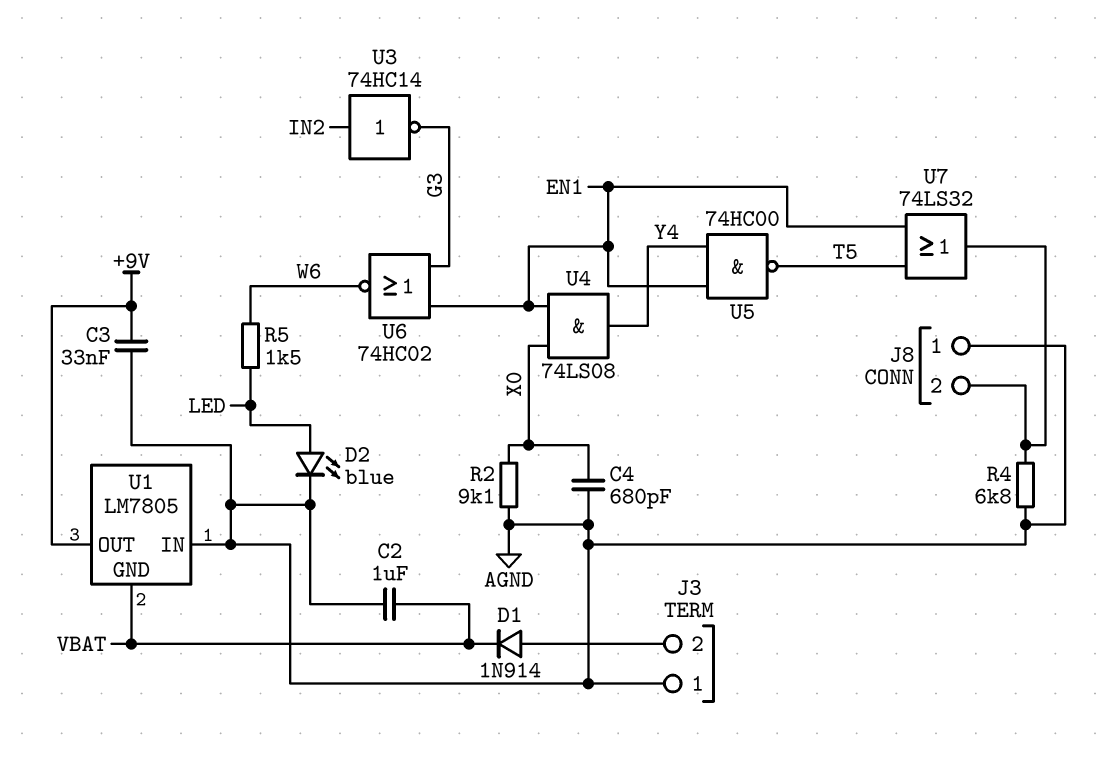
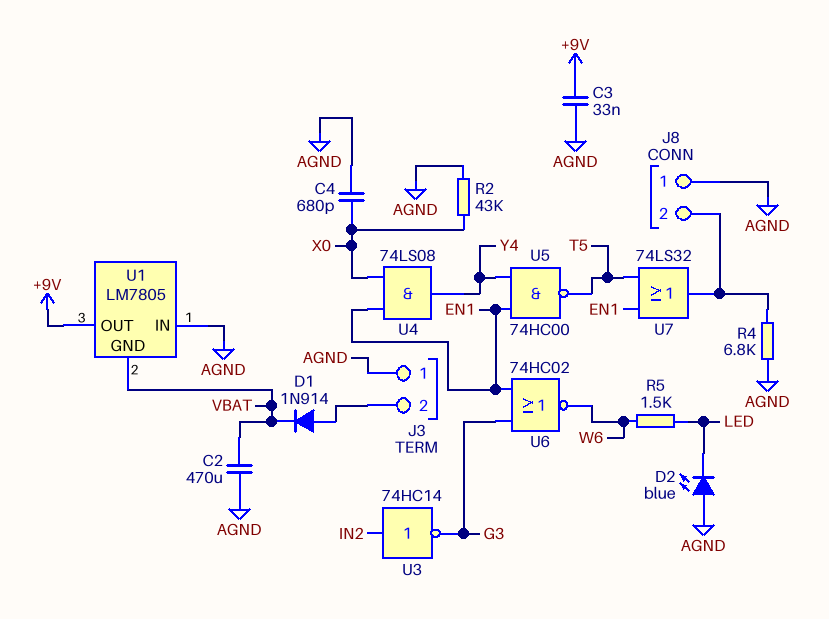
C2: 1uF (AGND, VBAT) -> 470uF (AGND, VBAT)
D2: LED blue (A LED, K AGND) -> LED blue (A AGND, K LED)
R2: 9.1k (AGND, X0) -> 43k (AGND, X0)

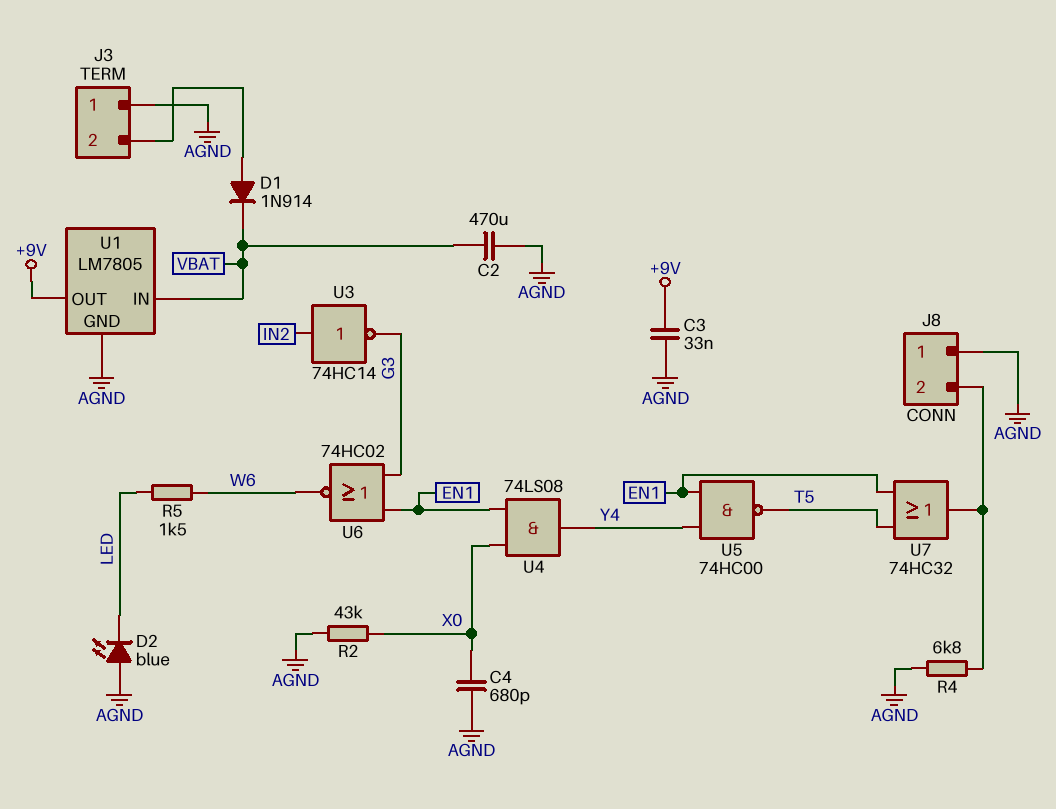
U1 pin GND: VBAT -> AGND
U1 pin IN: AGND -> VBAT
U7: OR 74LS32 (in EN1, in T5, out J8/2) -> OR 74HC32 (in EN1, in T5, out J8/2)

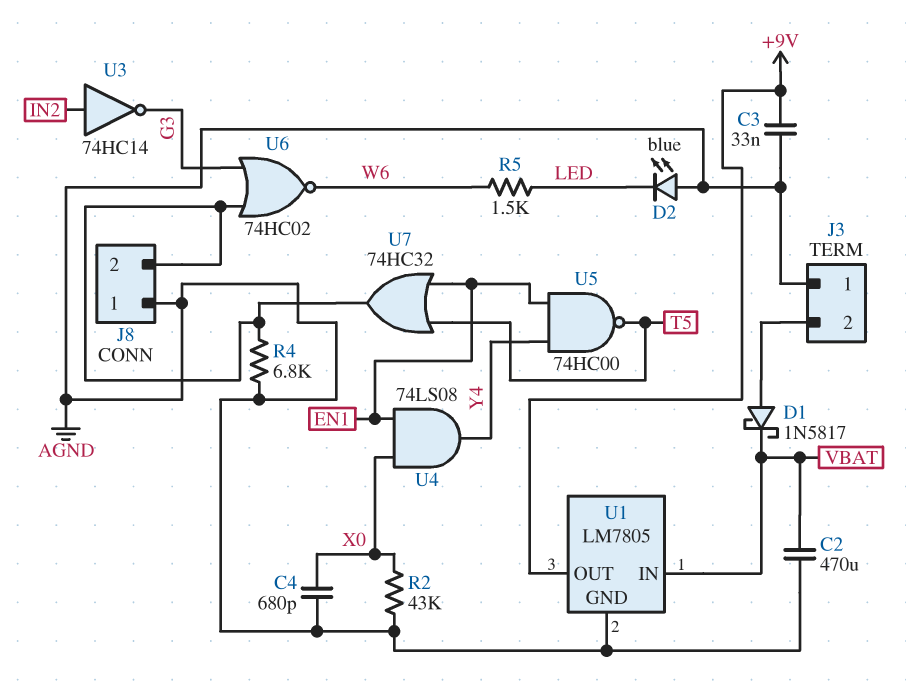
D1: diode 1N914 (A J3/2, K VBAT) -> schottky 1N5817 (A J3/2, K VBAT)
U6: NOR 74HC02 (in EN1, in G3, out W6) -> NOR 74HC02 (in G3, in J8/2, out W6)

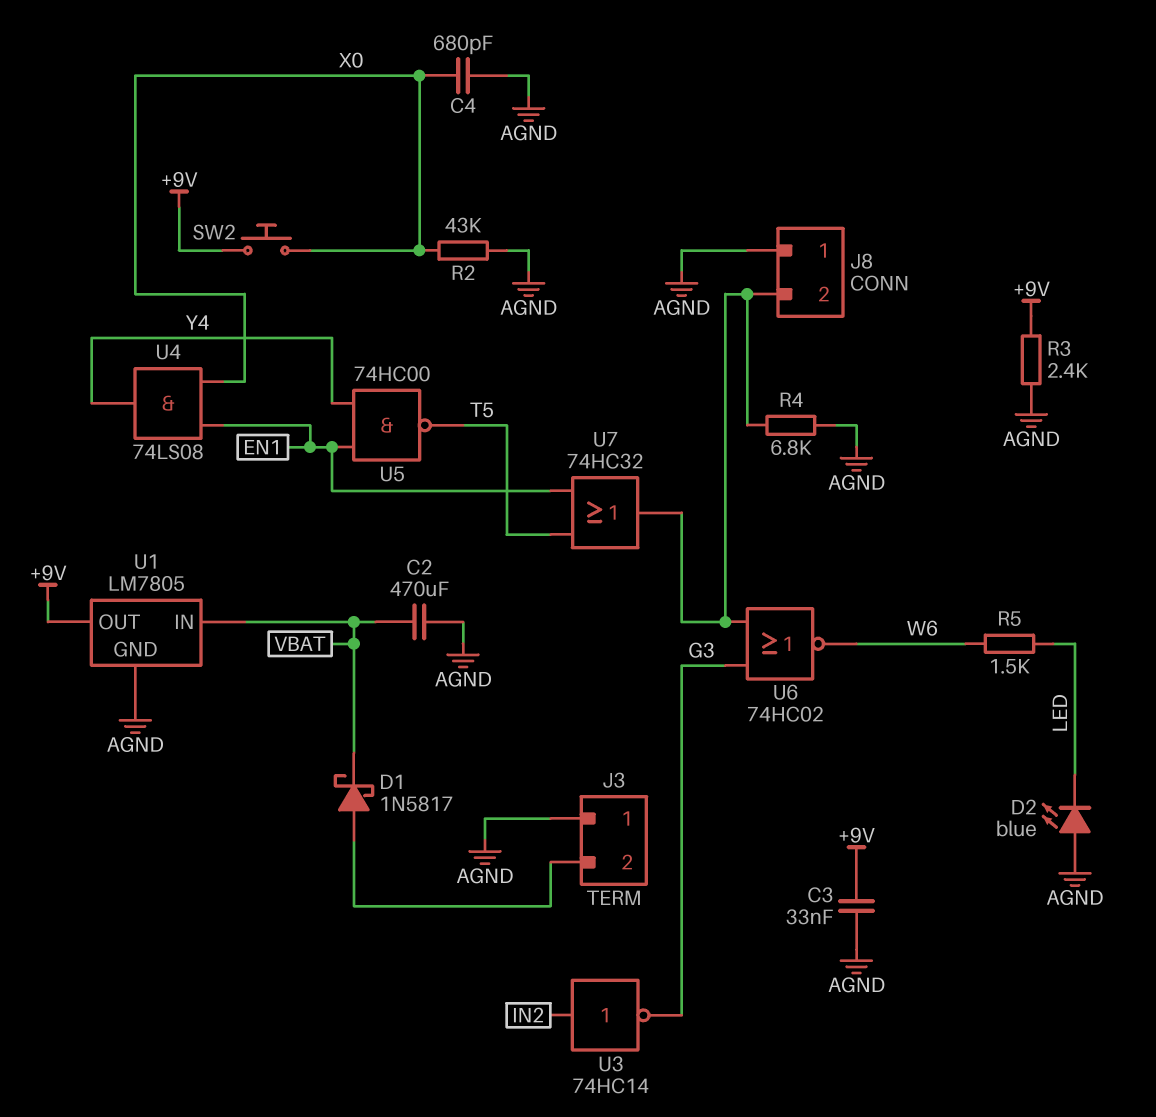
R3: none -> 2.4k (+9V, AGND)
SW2: none -> button (+9V, X0)

